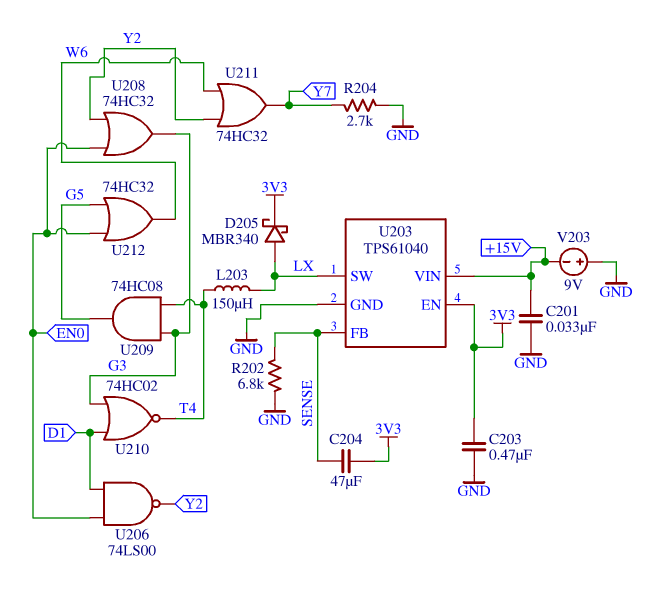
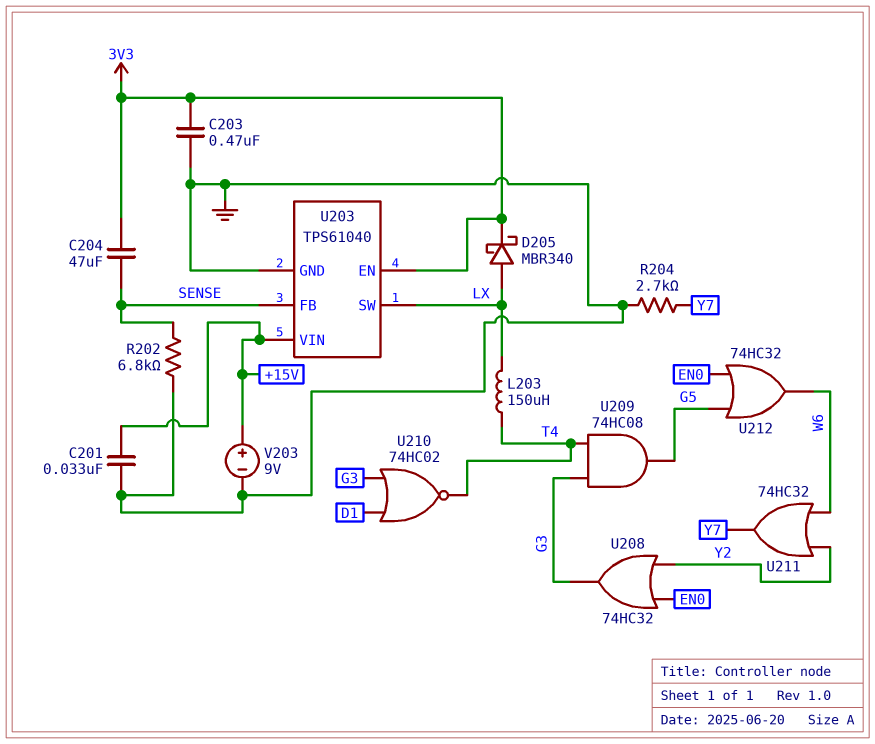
U206: NAND 74LS00 (in D1, in EN0, out Y2) -> none
V203: 9V (plus GND, minus +15V) -> 9V (plus +15V, minus GND)

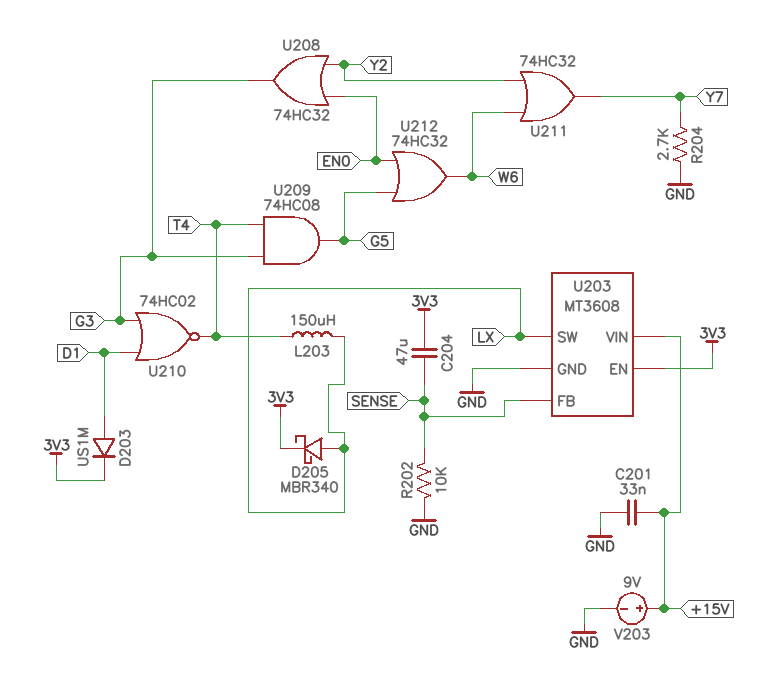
C203: 470nF (3V3, GND) -> none
D203: none -> diode US1M (A D1, K 3V3)
R202: 6.8k (GND, SENSE) -> 10k (GND, SENSE)
U203: TPS61040 -> MT3608

